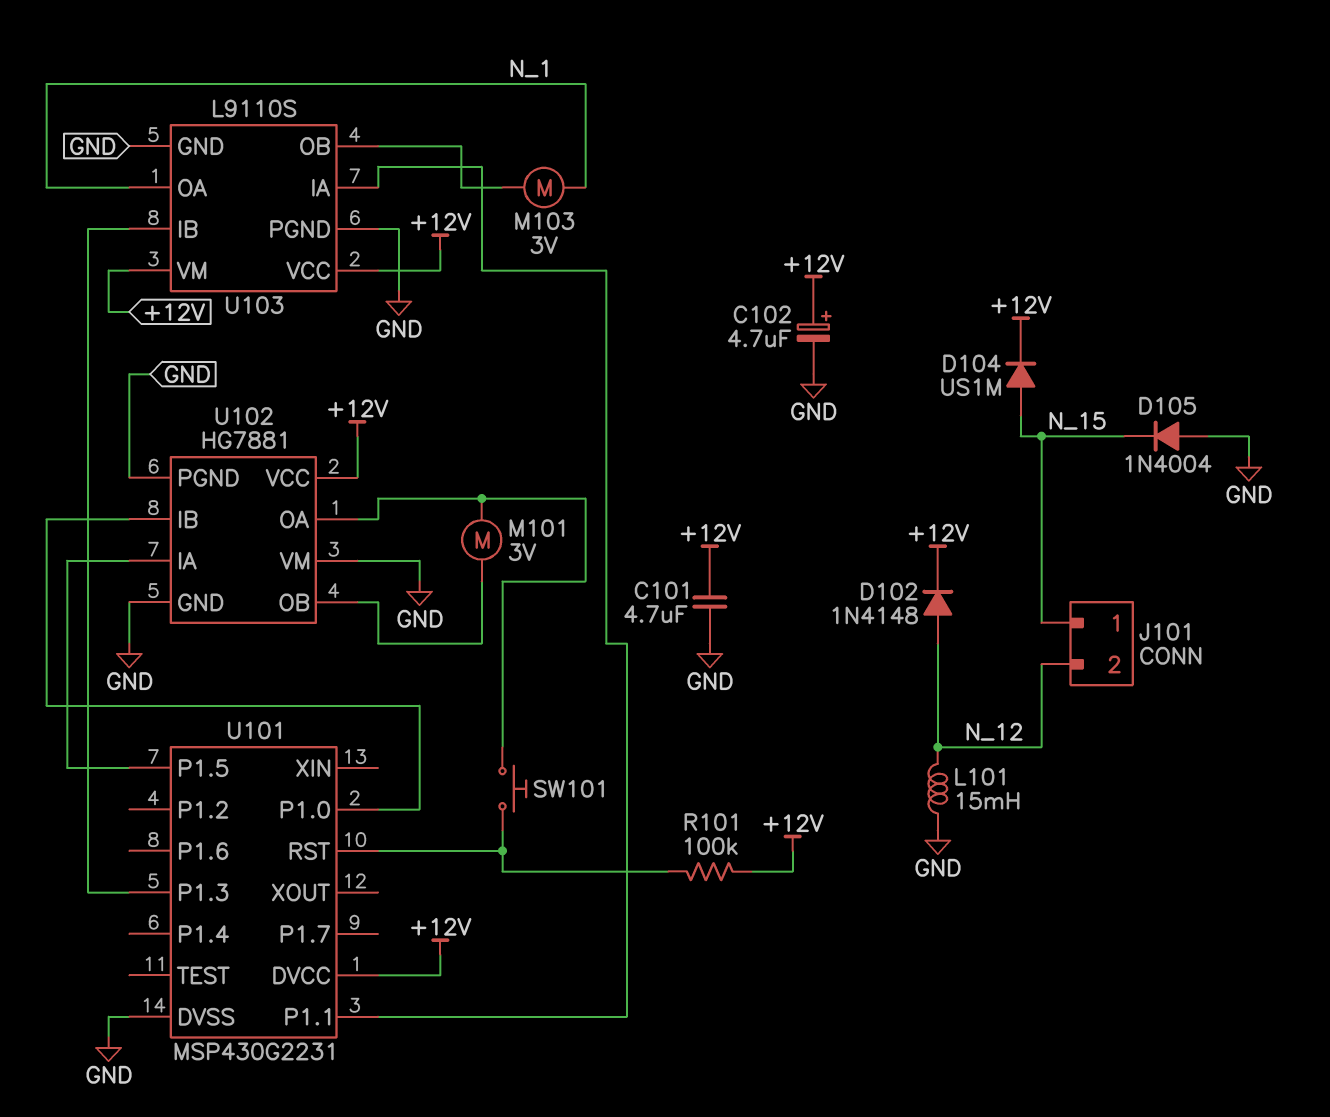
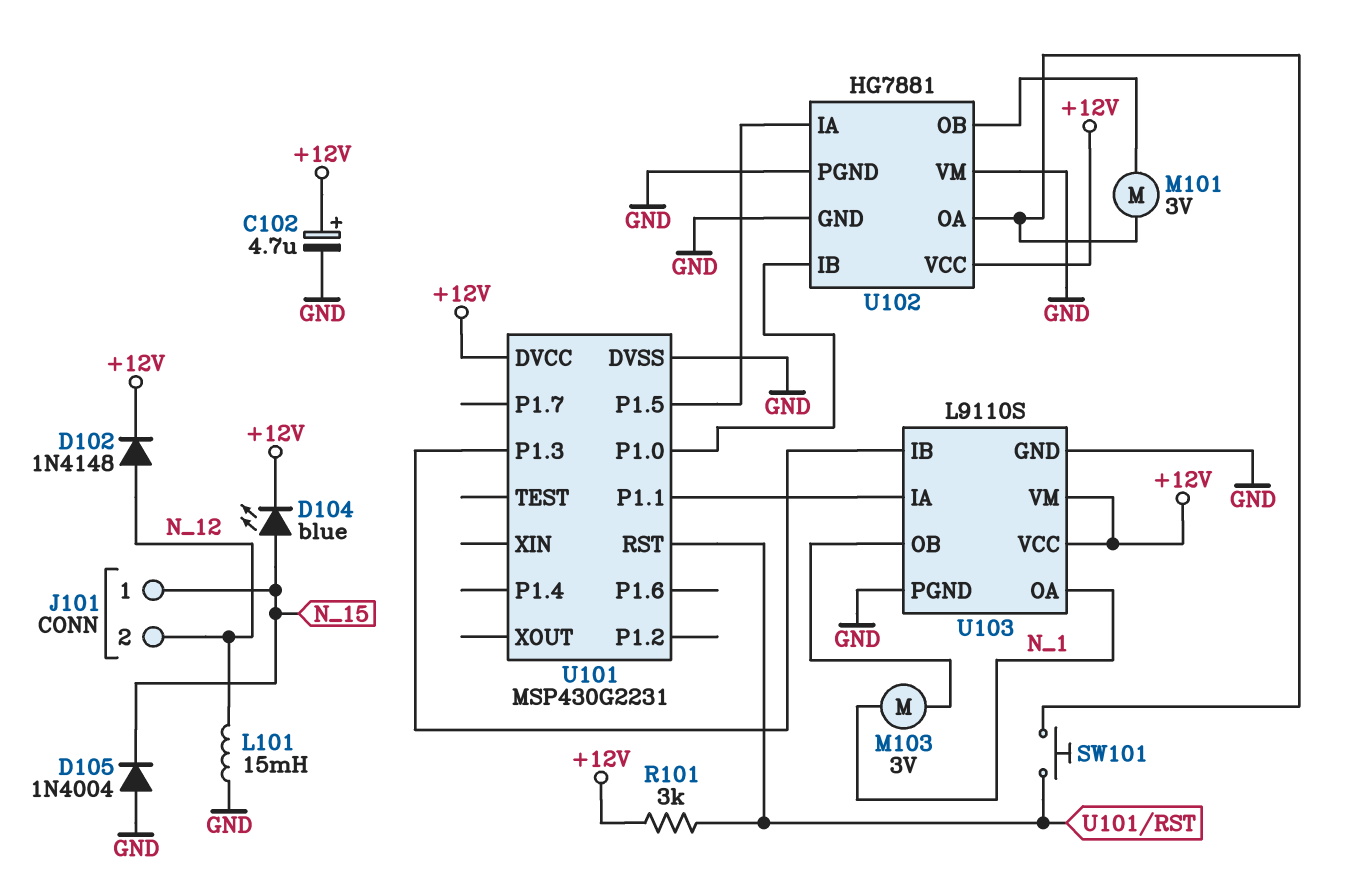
C101: 4.7uF (+12V, GND) -> none
D104: diode US1M (A N_15, K +12V) -> LED blue (A N_15, K +12V)
R101: 100k (+12V, U101/RST) -> 3k (+12V, U101/RST)

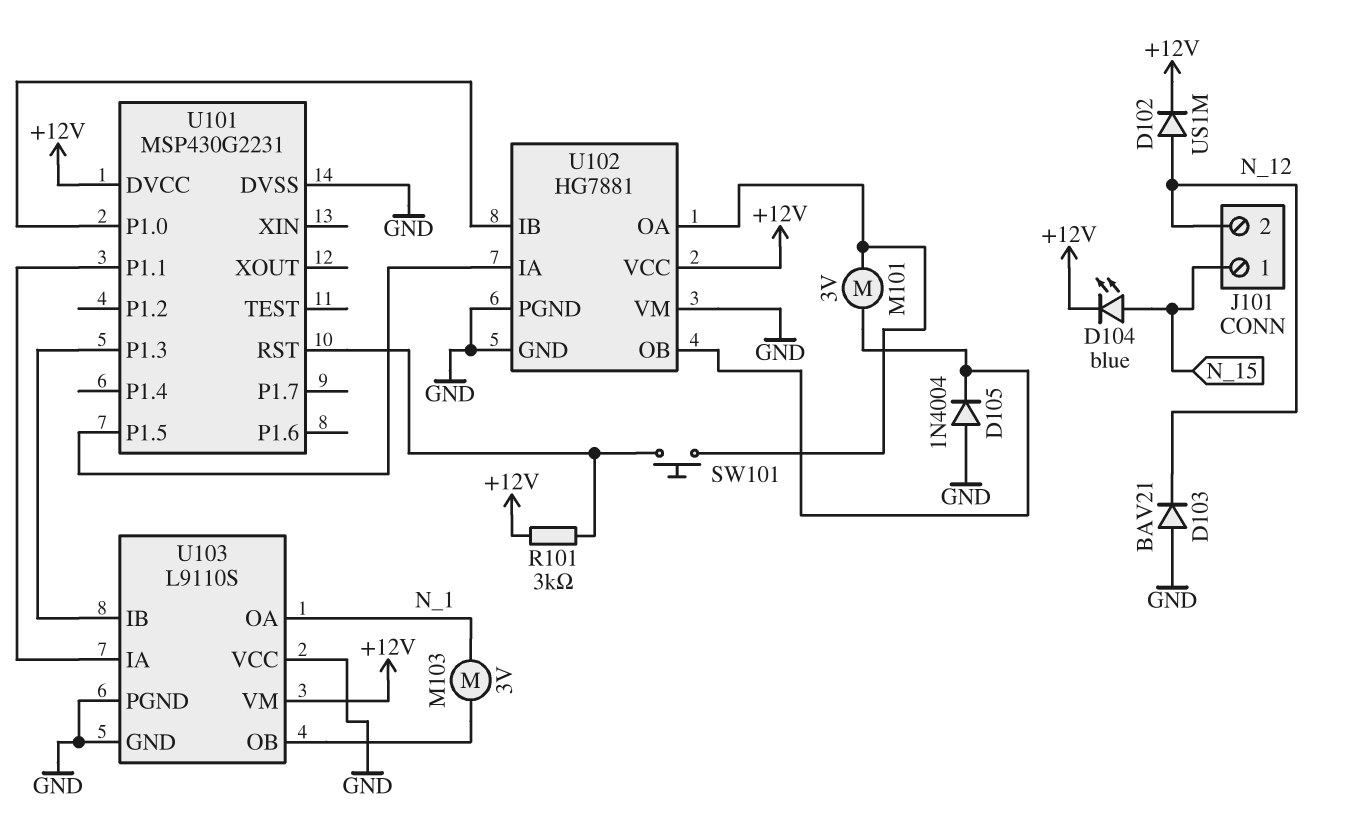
C102: 4.7uF (plus +12V, minus GND) -> none
D102: diode 1N4148 (A N_12, K +12V) -> diode US1M (A N_12, K +12V)
D103: none -> diode BAV21 (A GND, K N_12)
D105: diode 1N4004 (A GND, K N_15) -> diode 1N4004 (A GND, K U102/OB)
L101: 15mH (GND, N_12) -> none
U103 pin VCC: +12V -> GND

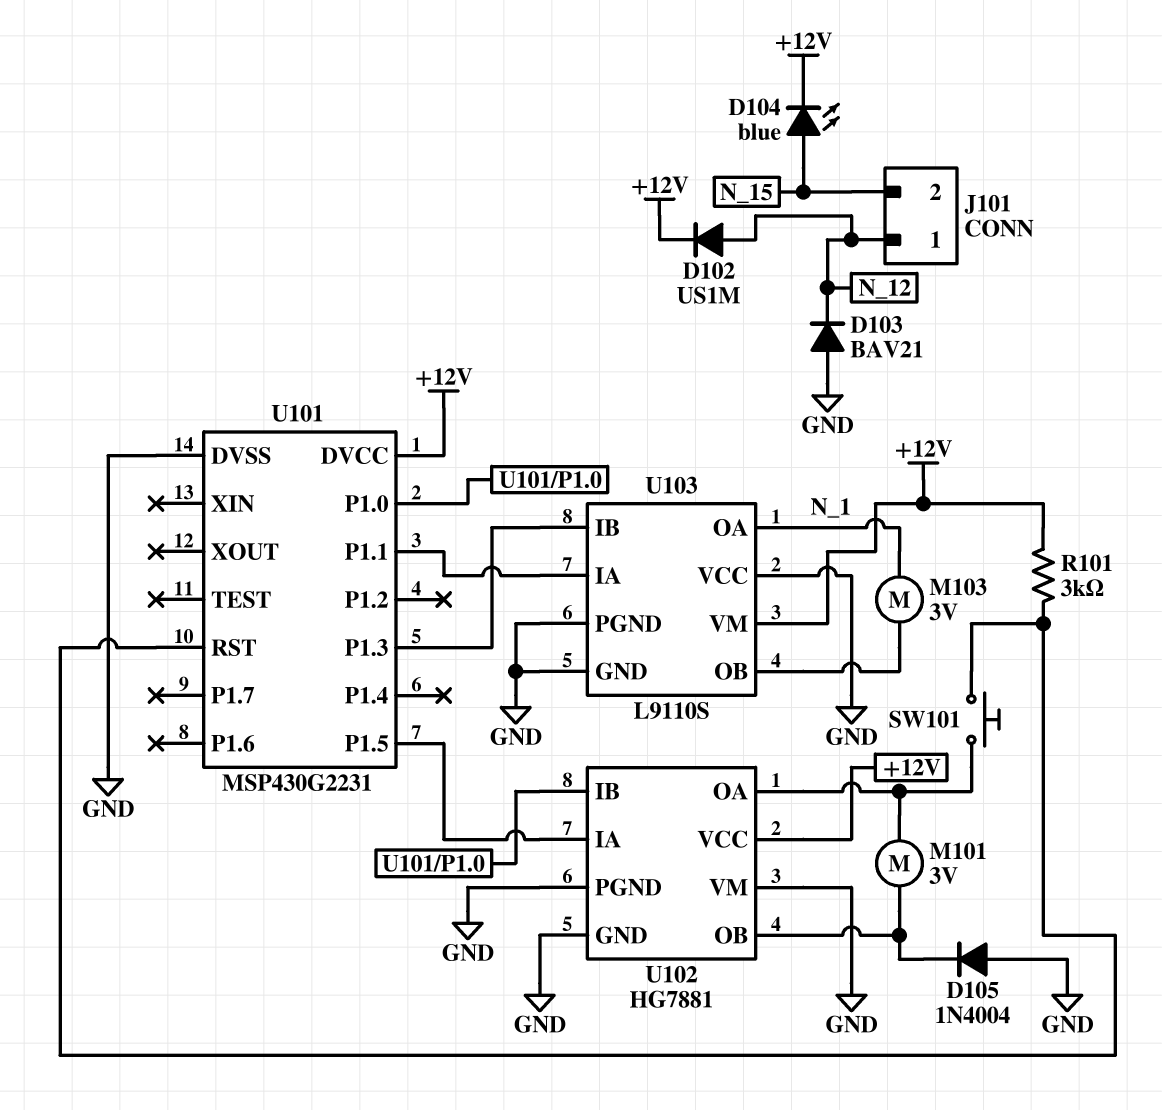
J101 pin 1: N_15 -> N_12
J101 pin 2: N_12 -> N_15

